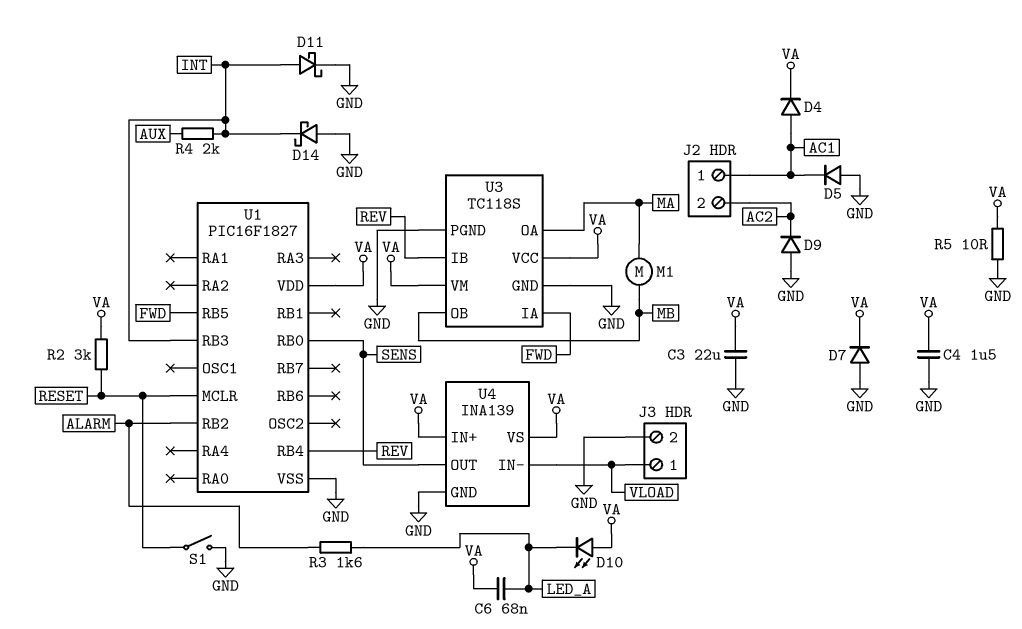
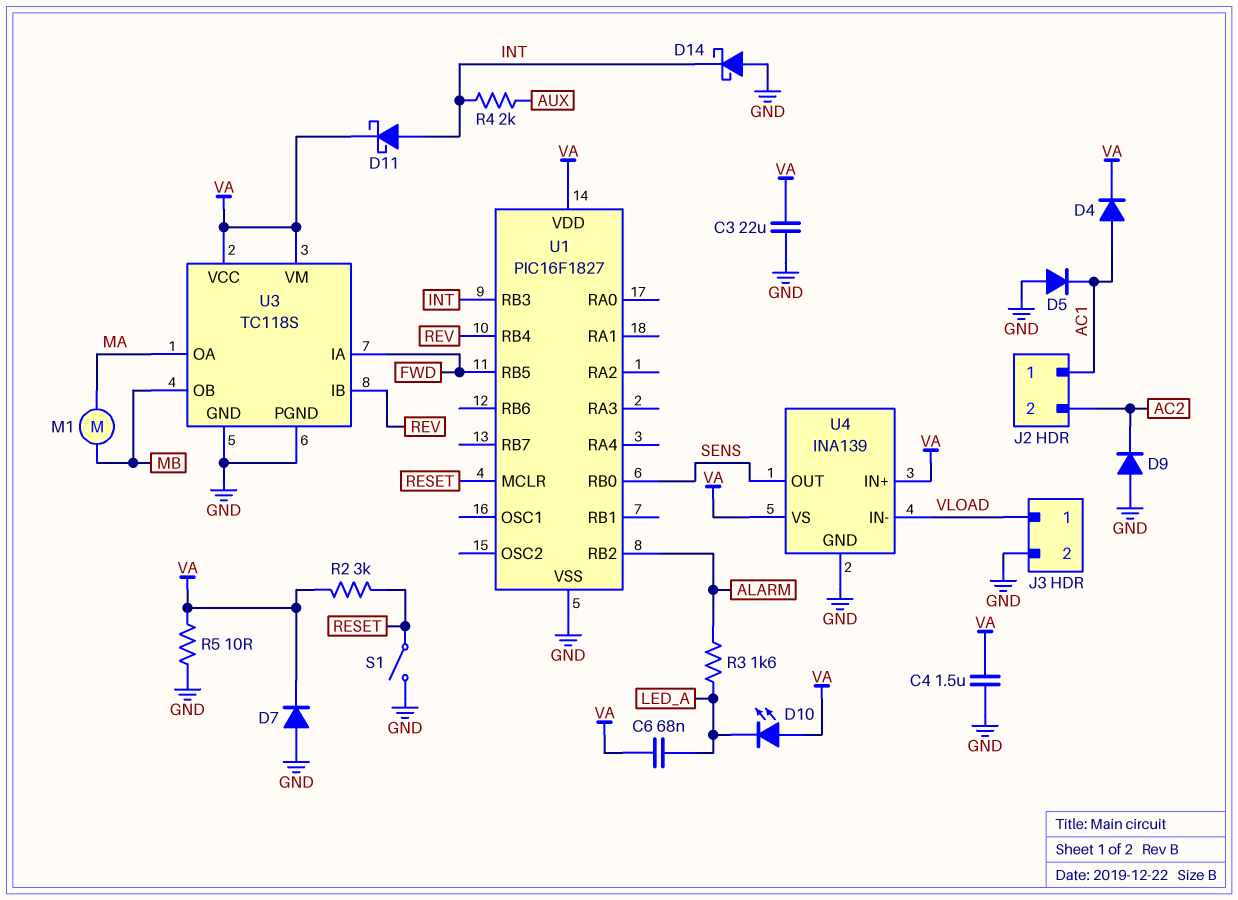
D11: schottky (A INT, K GND) -> schottky (A INT, K VA)

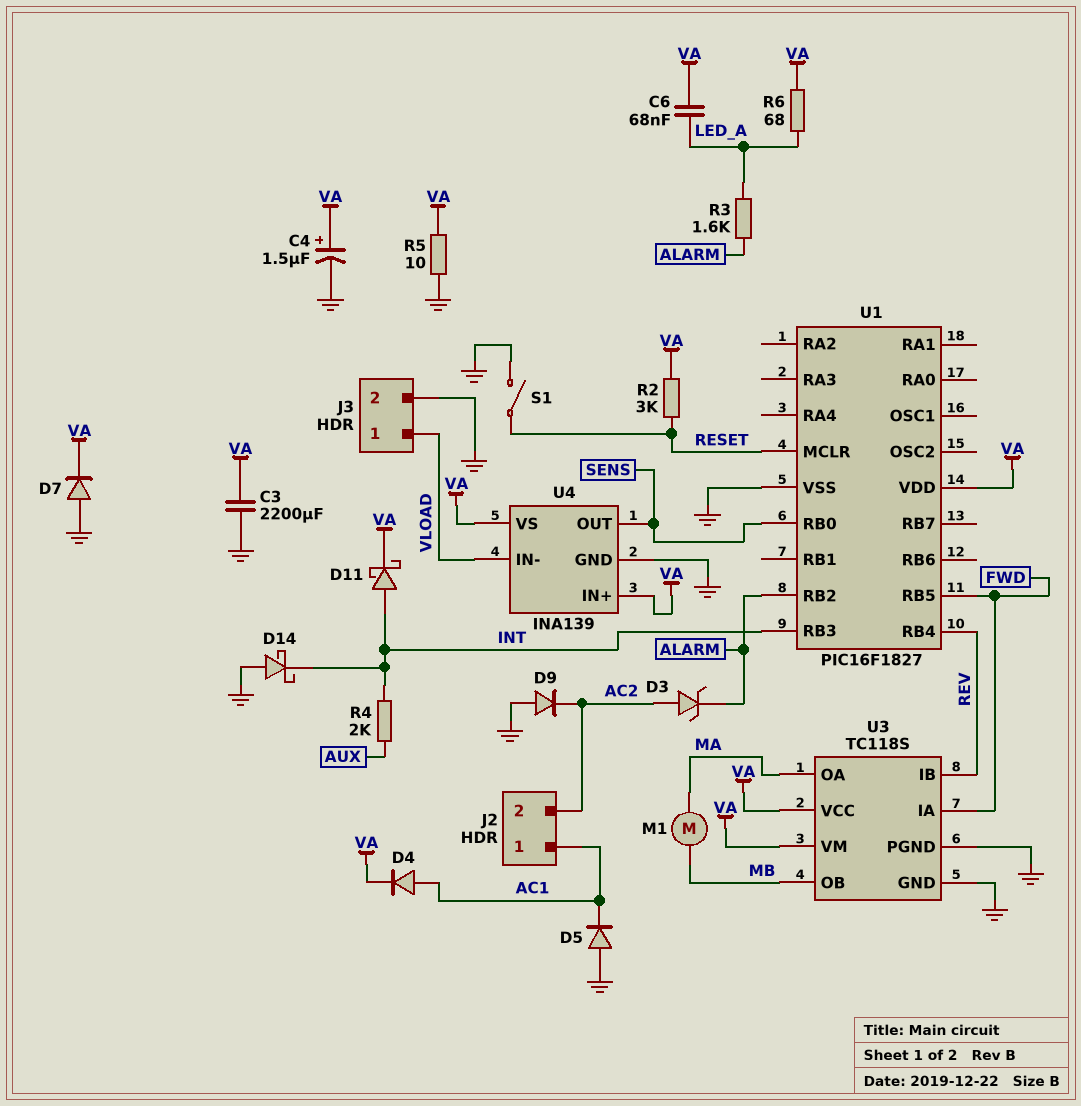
C3: 22uF (GND, VA) -> 2200uF (GND, VA)
C4: 1.5uF (GND, VA) -> 1.5uF (plus VA, minus GND)
D3: none -> zener (A AC2, K ALARM)
D10: LED (A VA, K LED_A) -> none
R6: none -> 68 (LED_A, VA)

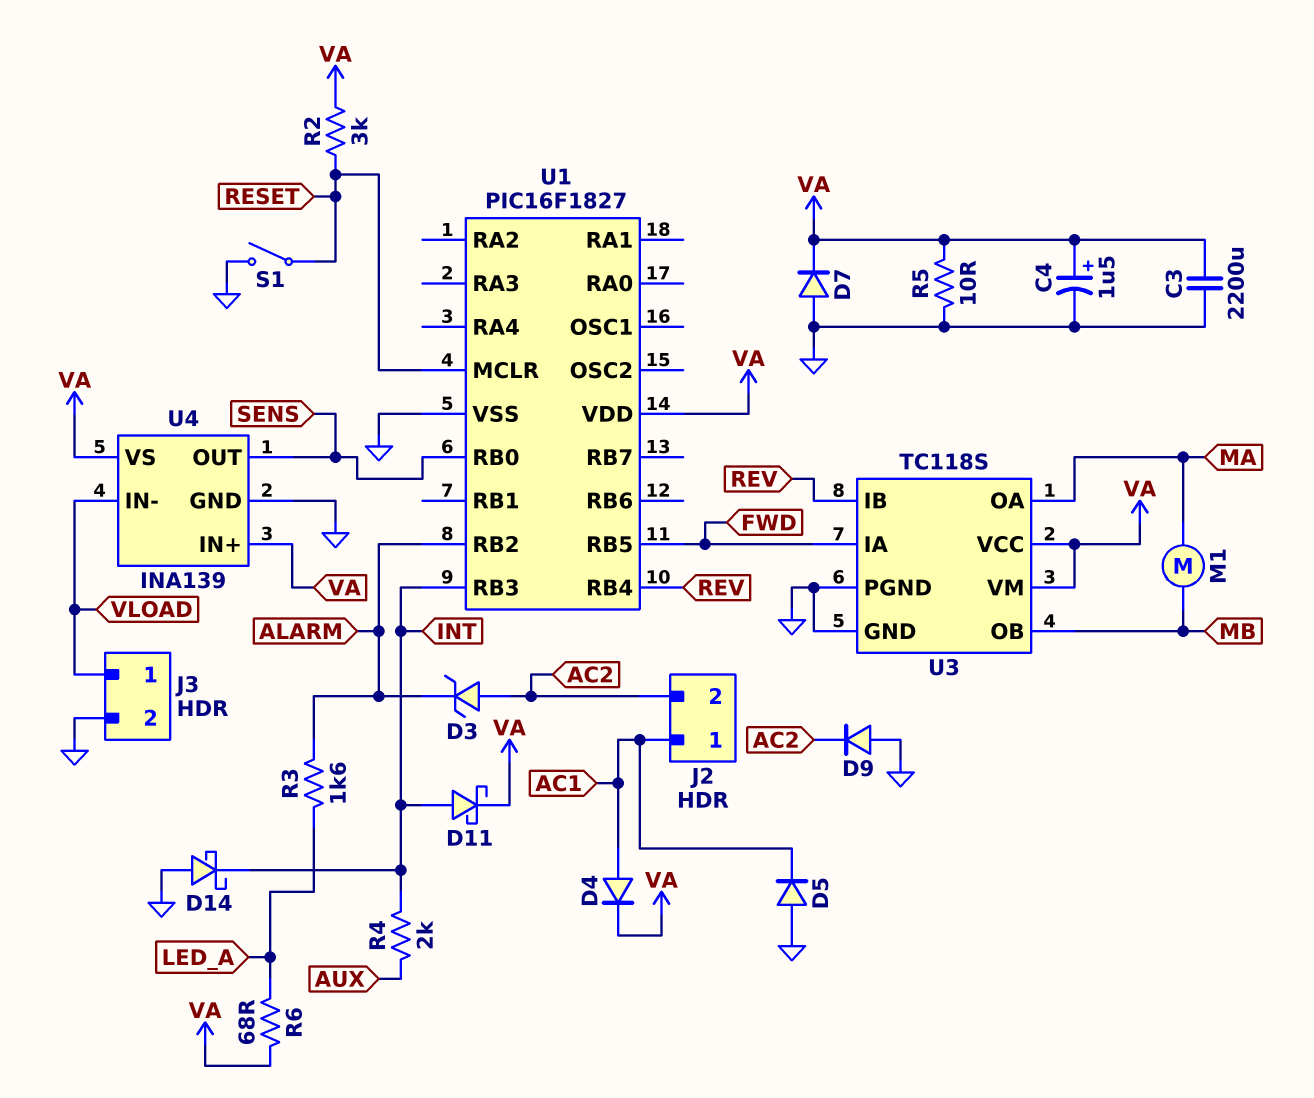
C6: 68nF (LED_A, VA) -> none

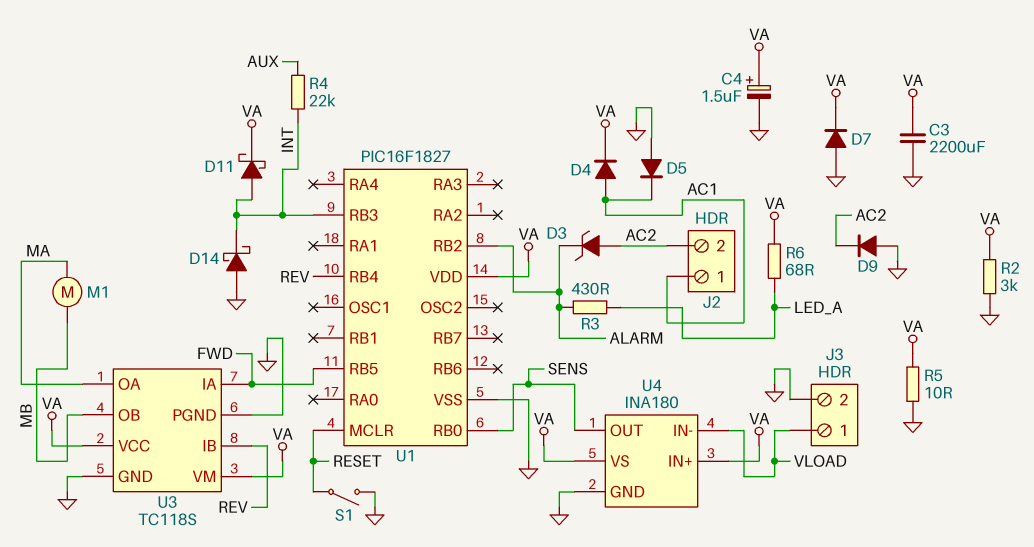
R2: 3k (RESET, VA) -> 3k (GND, VA)
R3: 1.6k (ALARM, LED_A) -> 430 (ALARM, LED_A)
R4: 2k (AUX, INT) -> 22k (AUX, INT)
U4: INA139 -> INA180

